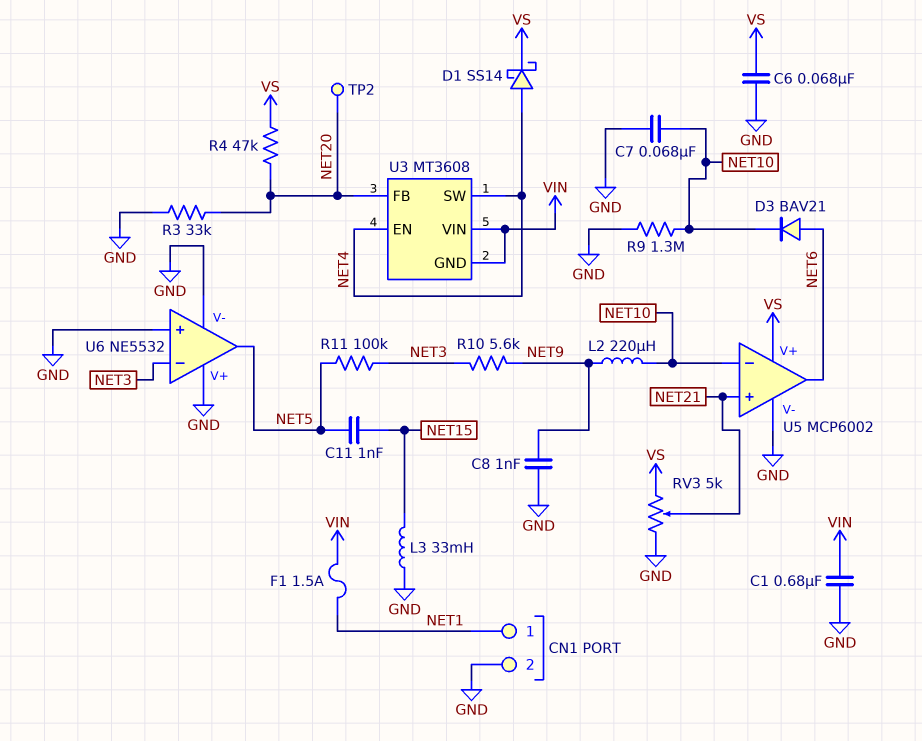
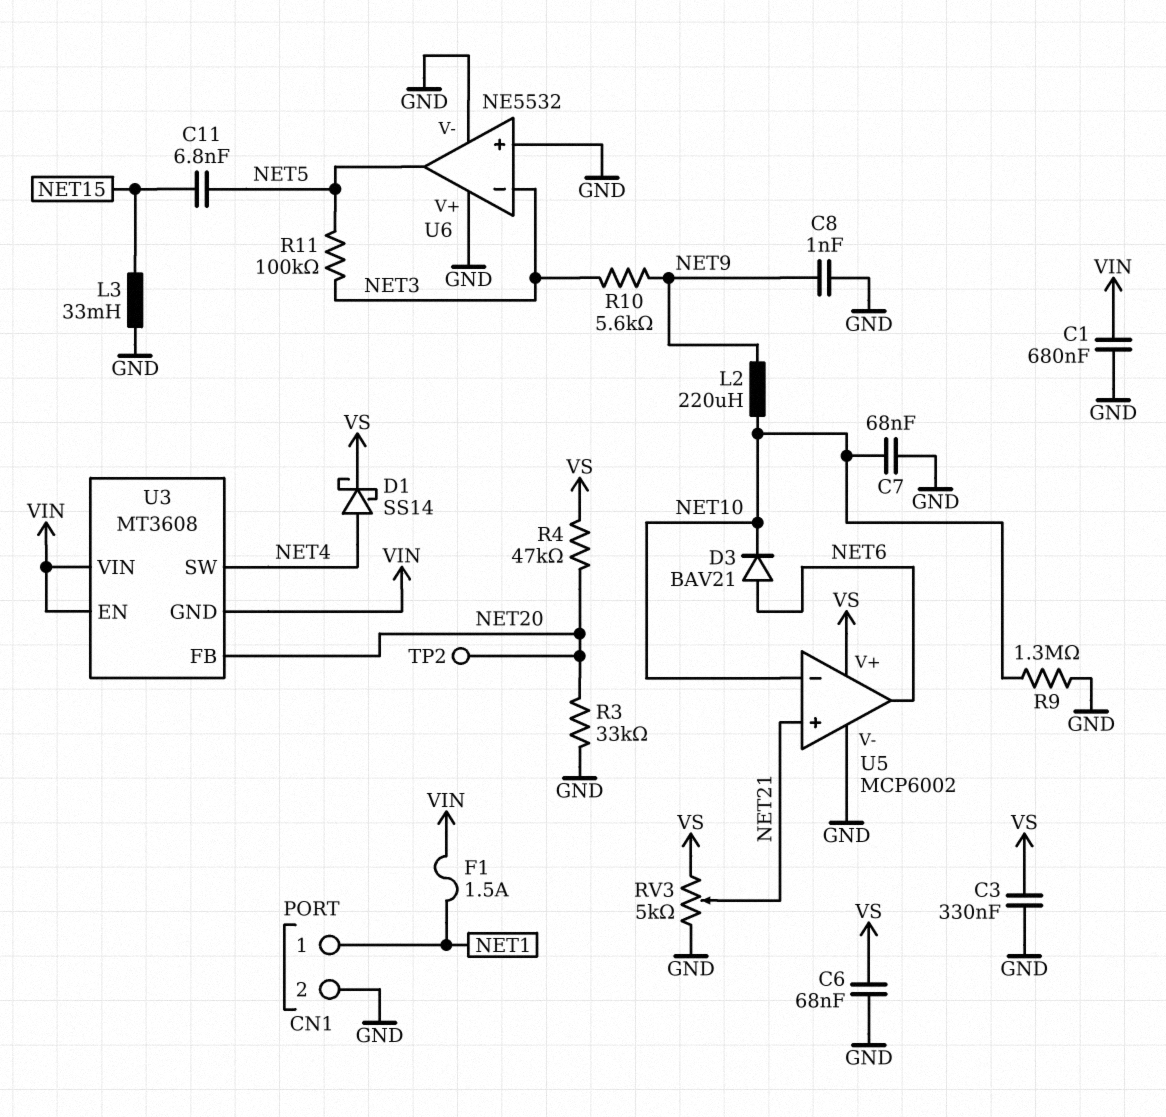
C3: none -> 330nF (GND, VS)
C11: 1nF (NET5, NET15) -> 6.8nF (NET5, NET15)
U3 pin EN: NET4 -> VIN

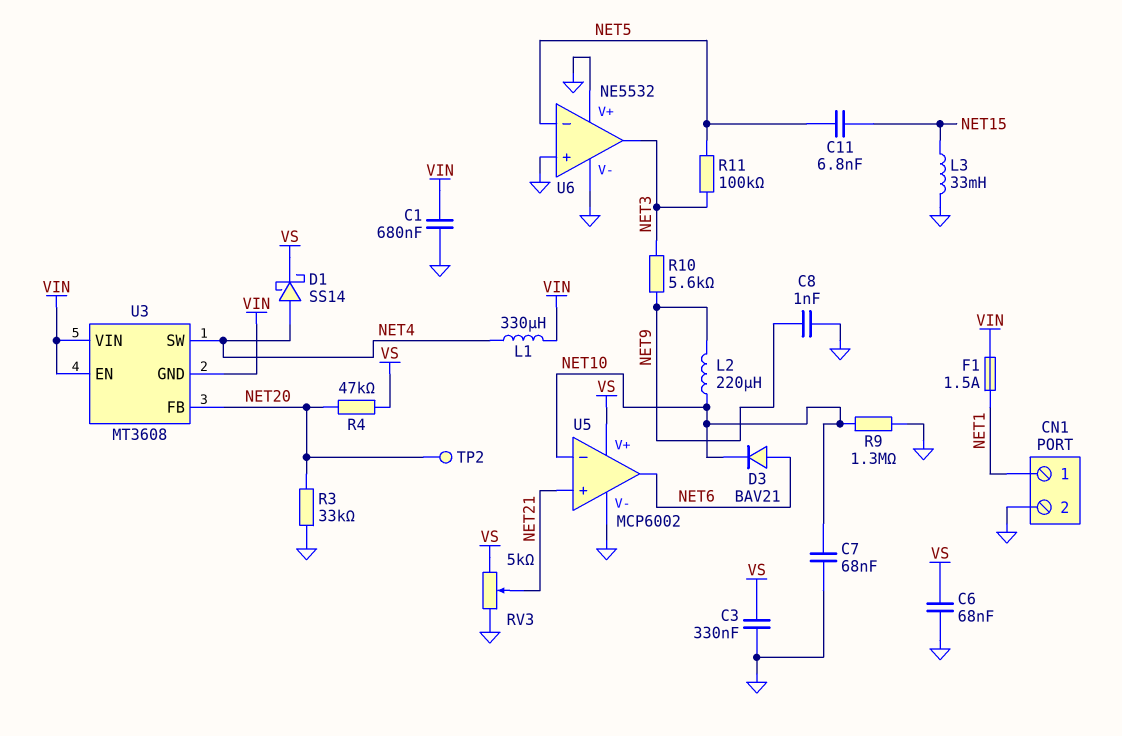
L1: none -> 330uH (NET4, VIN)
U6 pin in-: NET3 -> NET5
U6 pin out: NET5 -> NET3

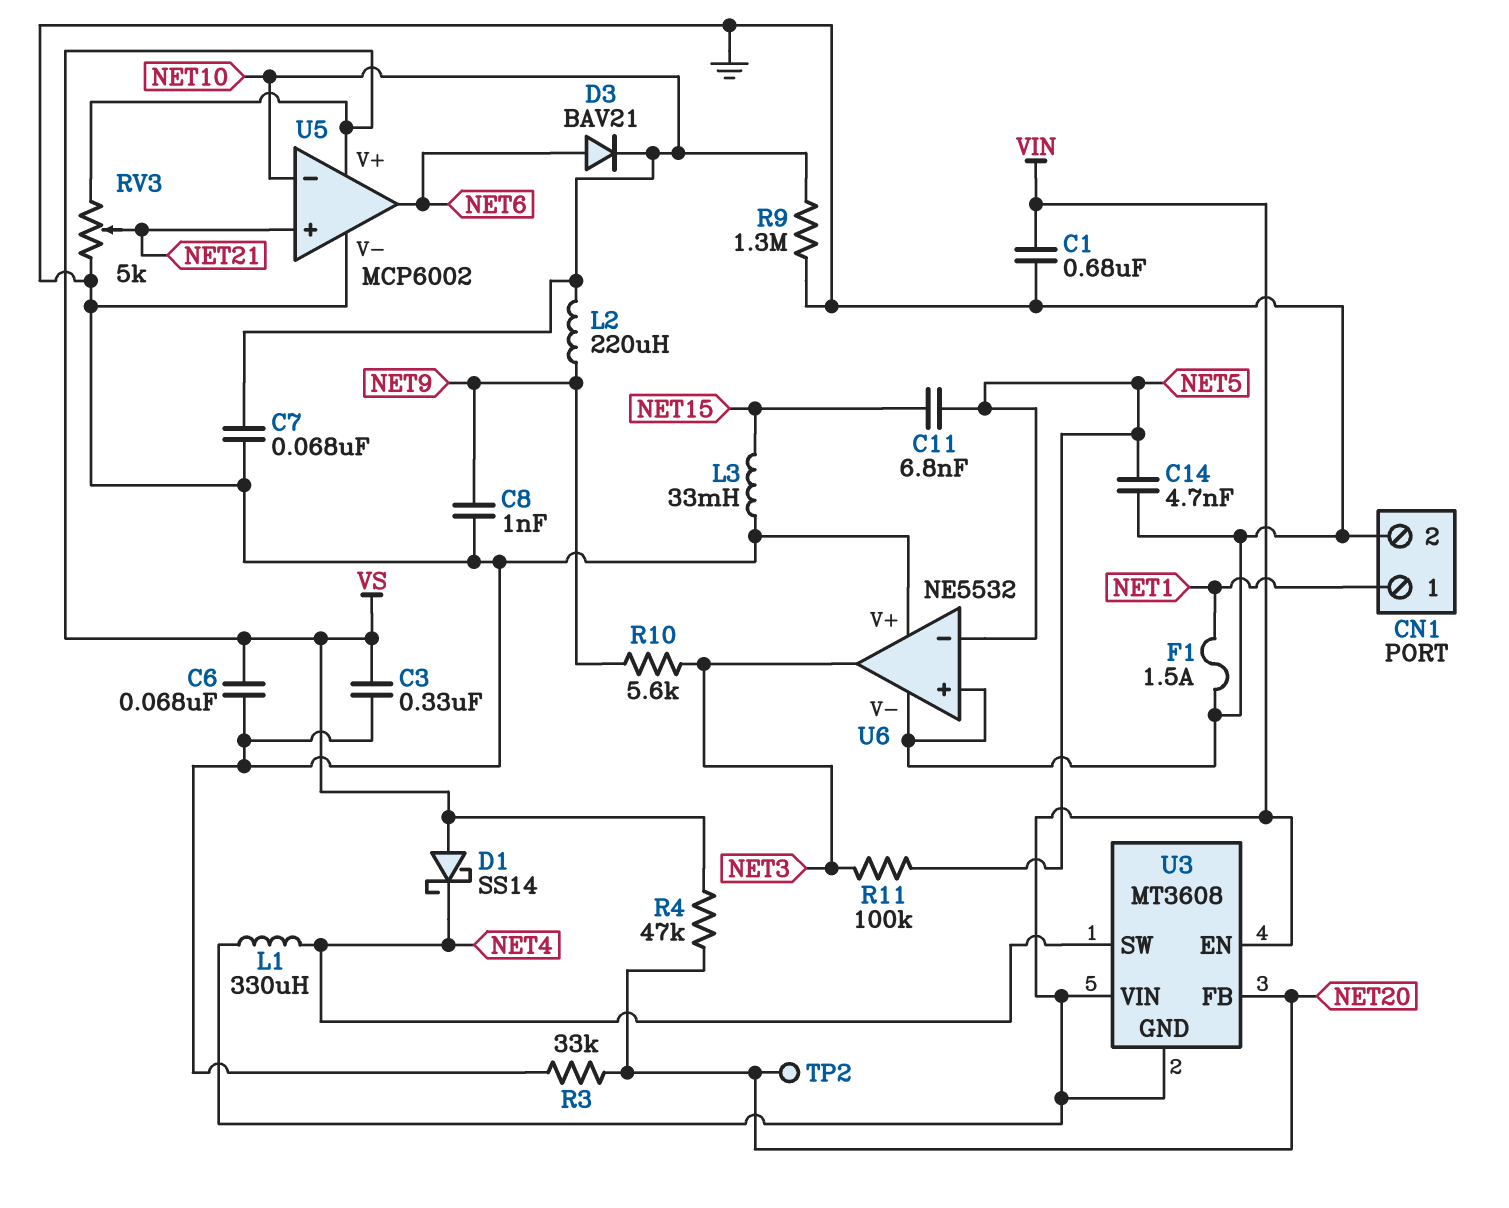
C14: none -> 4.7nF (GND, NET5)
D1: schottky SS14 (A NET4, K VS) -> schottky SS14 (A VS, K NET4)
F1: 1.5A (NET1, VIN) -> 1.5A (GND, NET1)

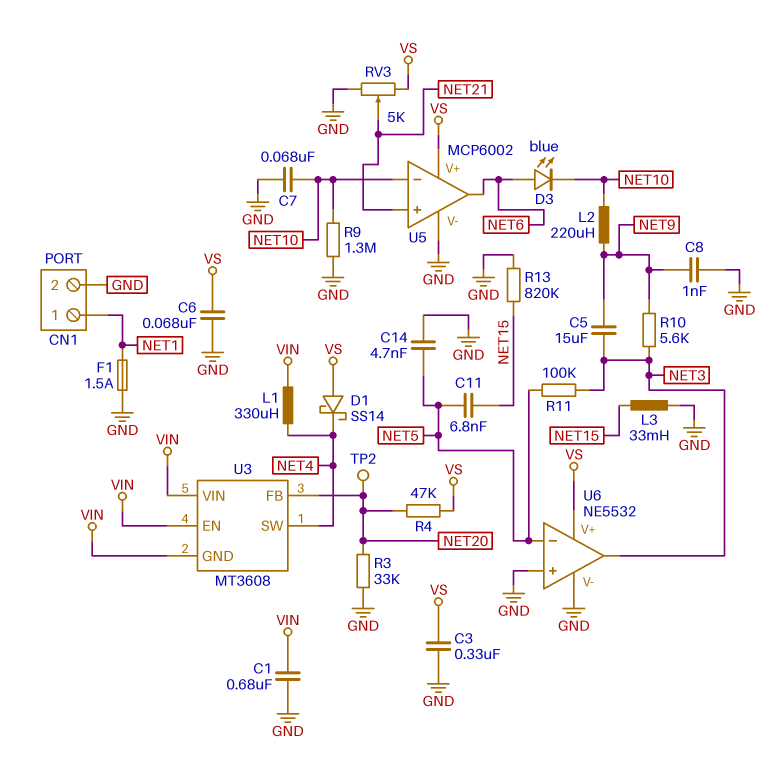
C5: none -> 15uF (NET3, NET9)
D3: diode BAV21 (A NET6, K NET10) -> LED blue (A NET6, K NET10)
R13: none -> 820k (GND, NET15)
U6 pin V+: GND -> VS

